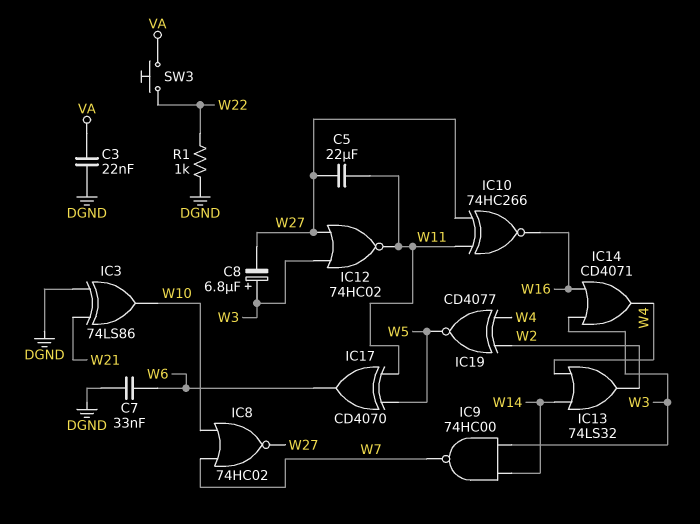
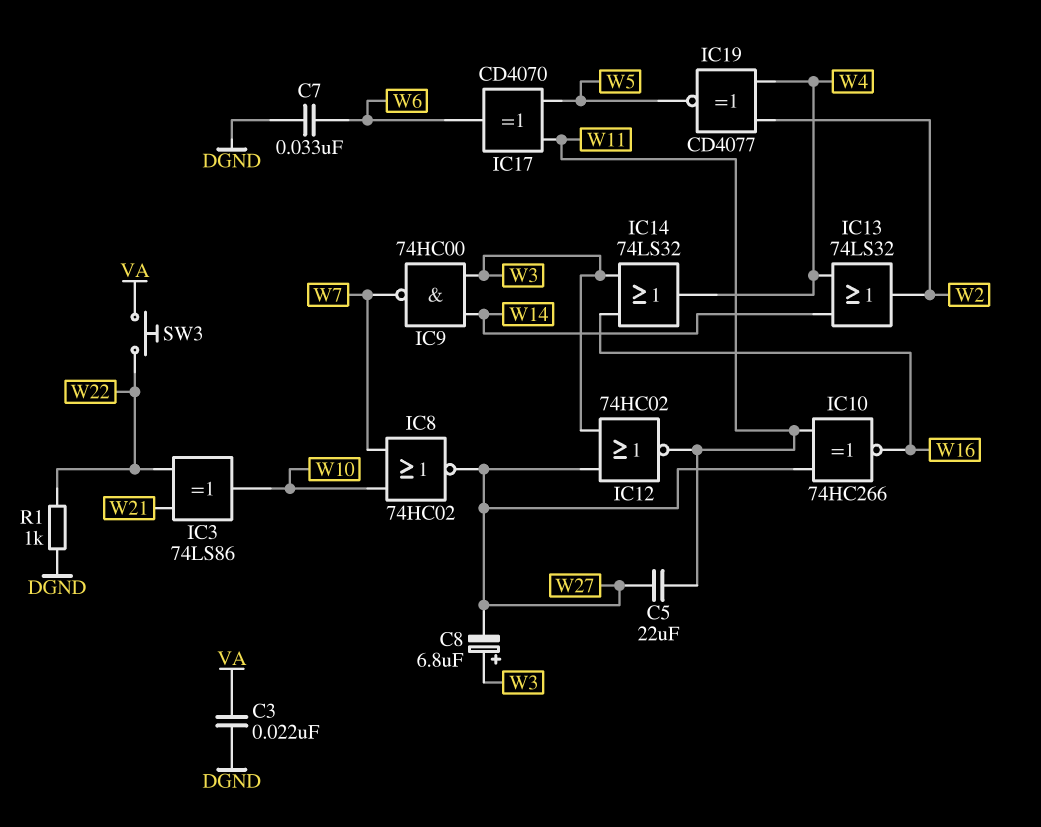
IC3: XOR 74LS86 (in DGND, in W21, out W10) -> XOR 74LS86 (in W21, in W22, out W10)
IC14: OR CD4071 (in W3, in W16, out W4) -> OR 74LS32 (in W3, in W16, out W4)

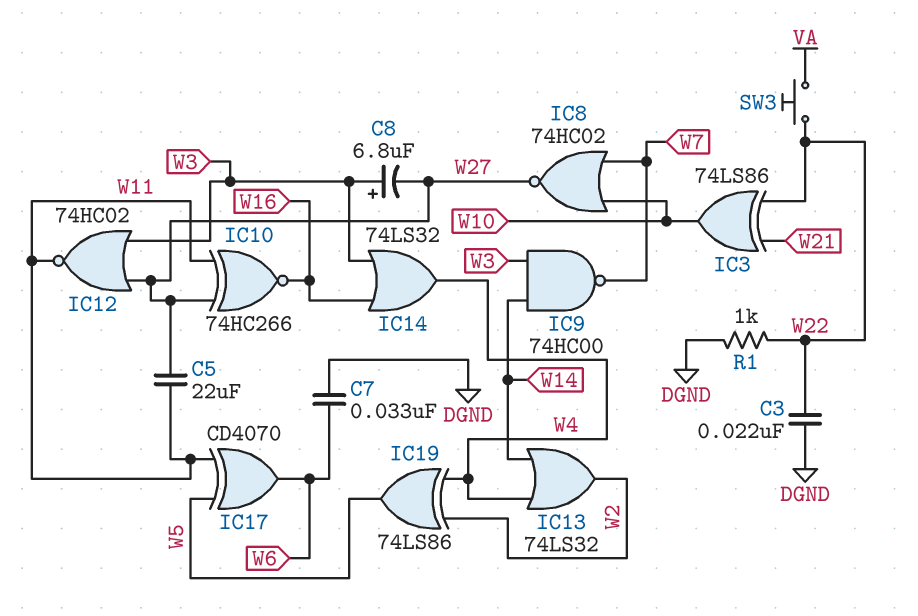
C3: 22nF (DGND, VA) -> 22nF (DGND, W22)
IC19: XNOR CD4077 (in W2, in W4, out W5) -> XOR 74LS86 (in W2, in W4, out W5)

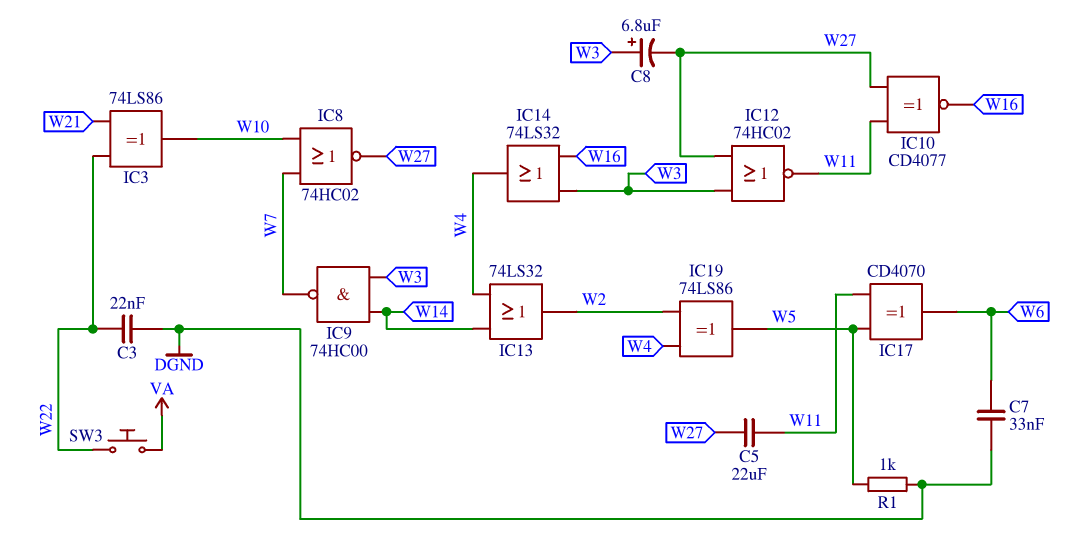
IC10: XNOR 74HC266 (in W11, in W27, out W16) -> XNOR CD4077 (in W11, in W27, out W16)
R1: 1k (DGND, W22) -> 1k (DGND, W5)

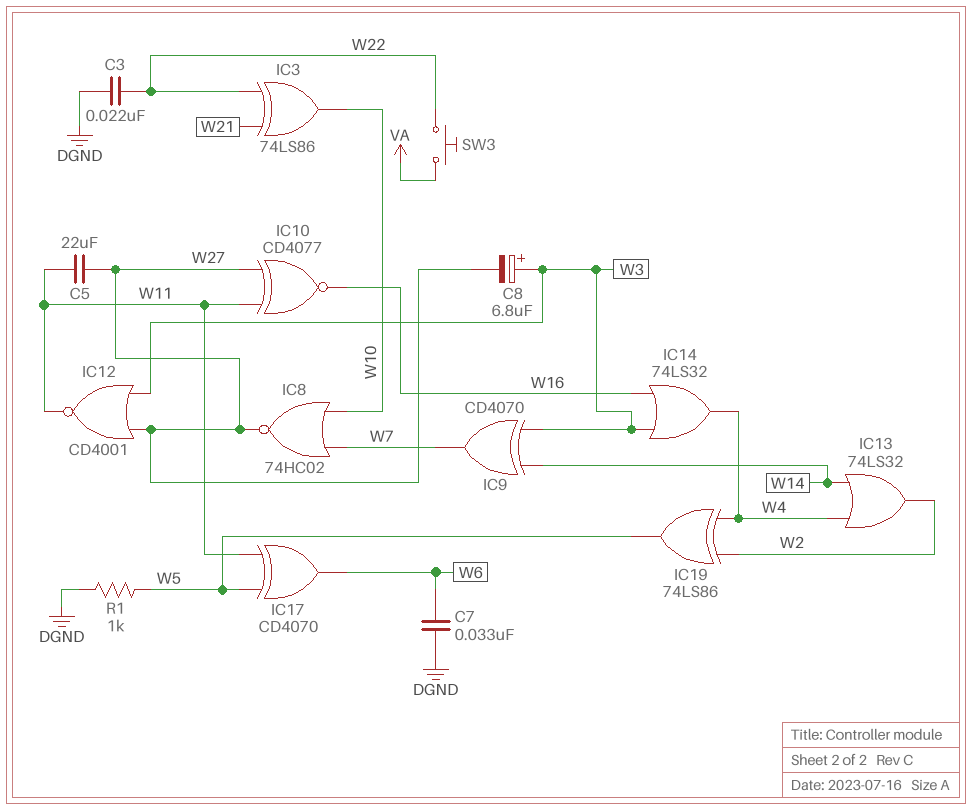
IC9: NAND 74HC00 (in W3, in W14, out W7) -> XOR CD4070 (in W3, in W14, out W7)
IC12: NOR 74HC02 (in W3, in W27, out W11) -> NOR CD4001 (in W3, in W27, out W11)

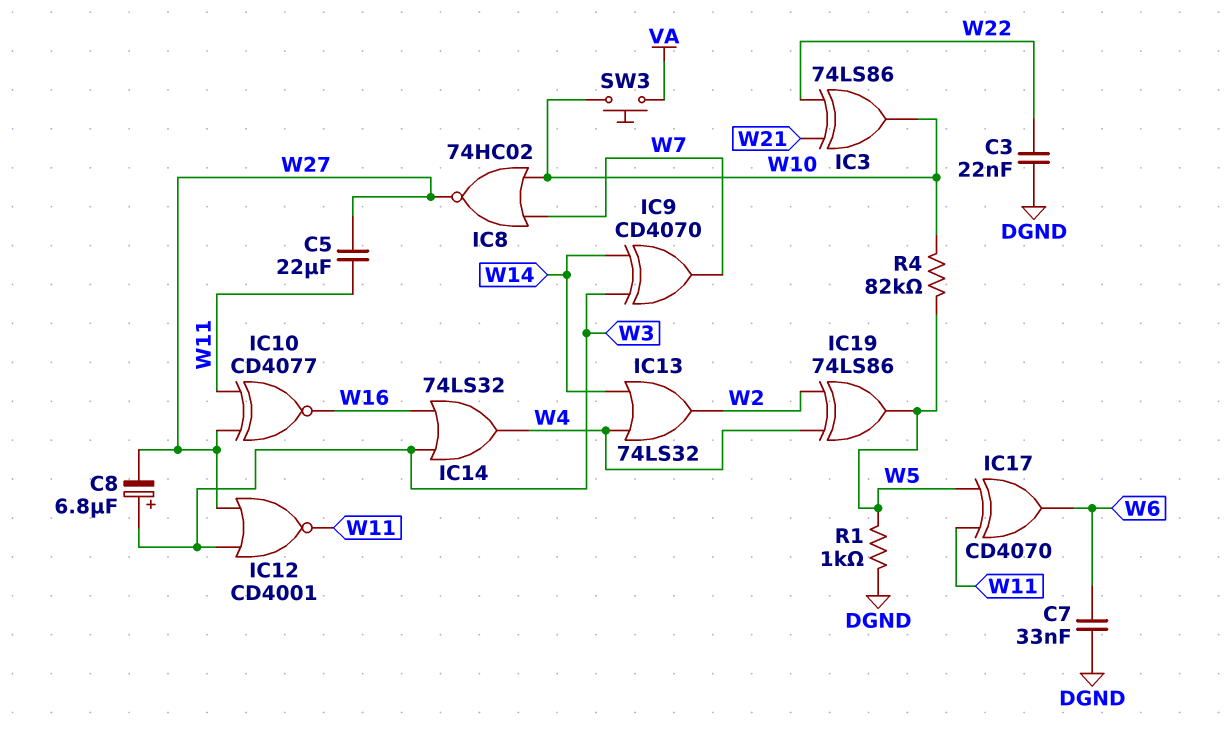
R4: none -> 82k (W5, W10)
SW3: button (VA, W22) -> button (VA, W10)

